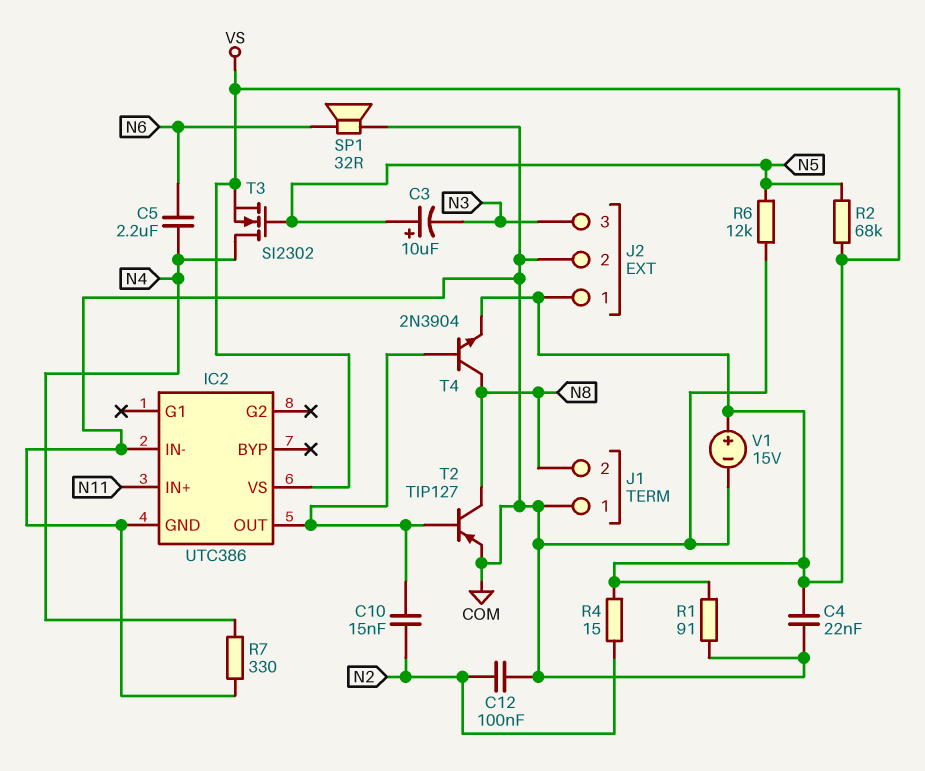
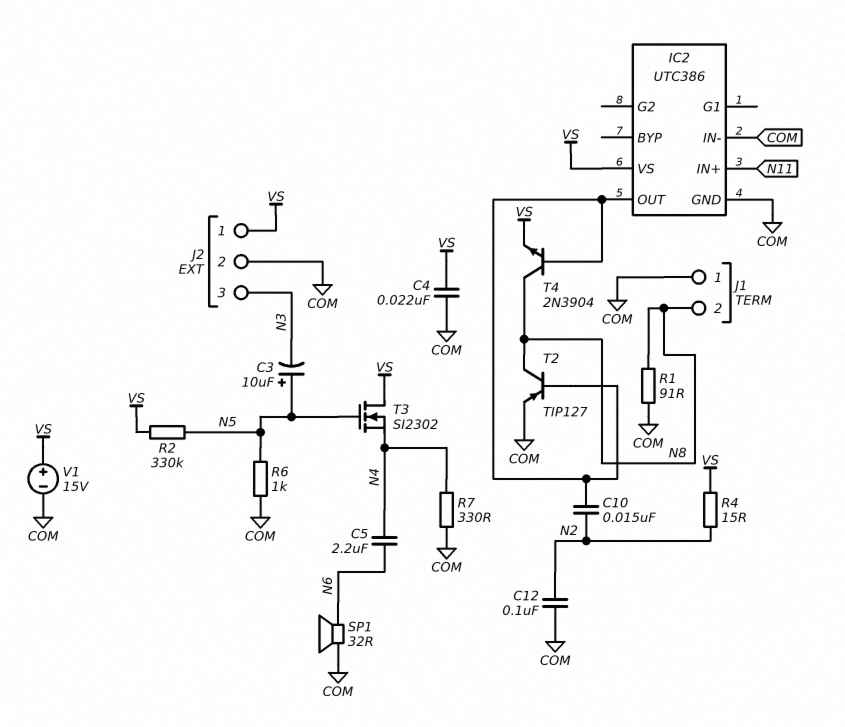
R1: 91 (COM, VS) -> 91 (COM, N8)
R2: 68k (N5, VS) -> 330k (N5, VS)
R6: 12k (COM, N5) -> 1k (COM, N5)
T3: NMOS SI2302 (G N5, D N4, S VS) -> NMOS SI2302 (G N5, D VS, S N4)

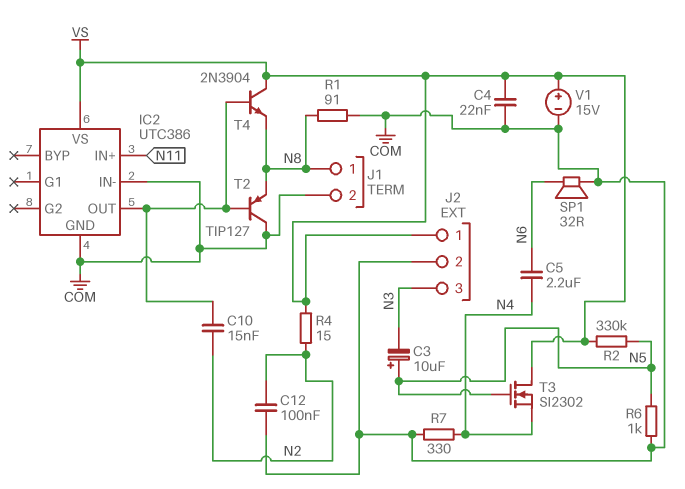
J1 pin 1: COM -> N8
J1 pin 2: N8 -> COM
T2: PNP TIP127 (B IC2/OUT, C N8, E COM) -> PNP TIP127 (B IC2/OUT, C COM, E N8)
T4: NPN 2N3904 (B IC2/OUT, C N8, E VS) -> NPN 2N3904 (B IC2/OUT, C VS, E N8)

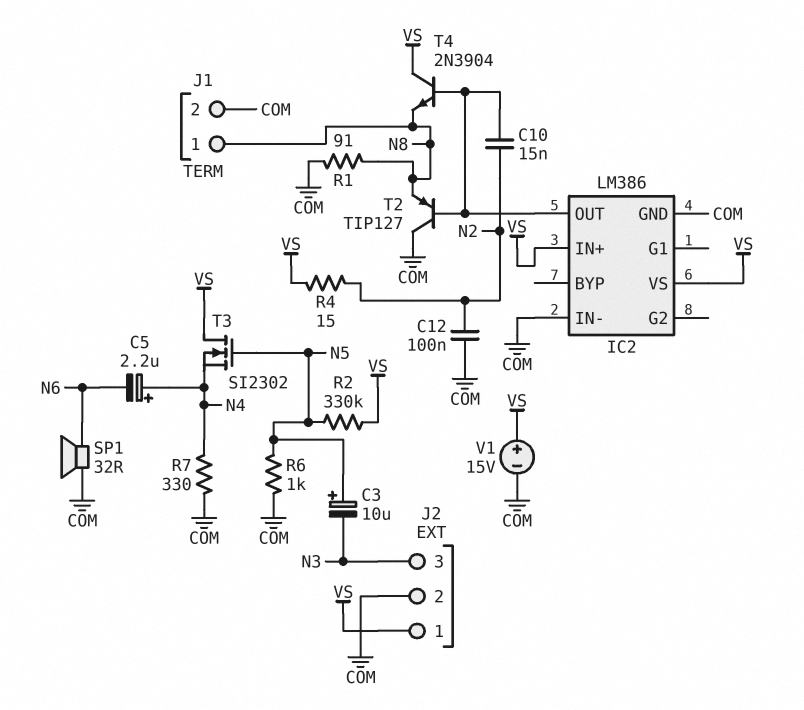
C4: 22nF (COM, VS) -> none
C5: 2.2uF (N4, N6) -> 2.2uF (plus N4, minus N6)
IC2: UTC386 -> LM386
IC2 pin IN+: N11 -> VS

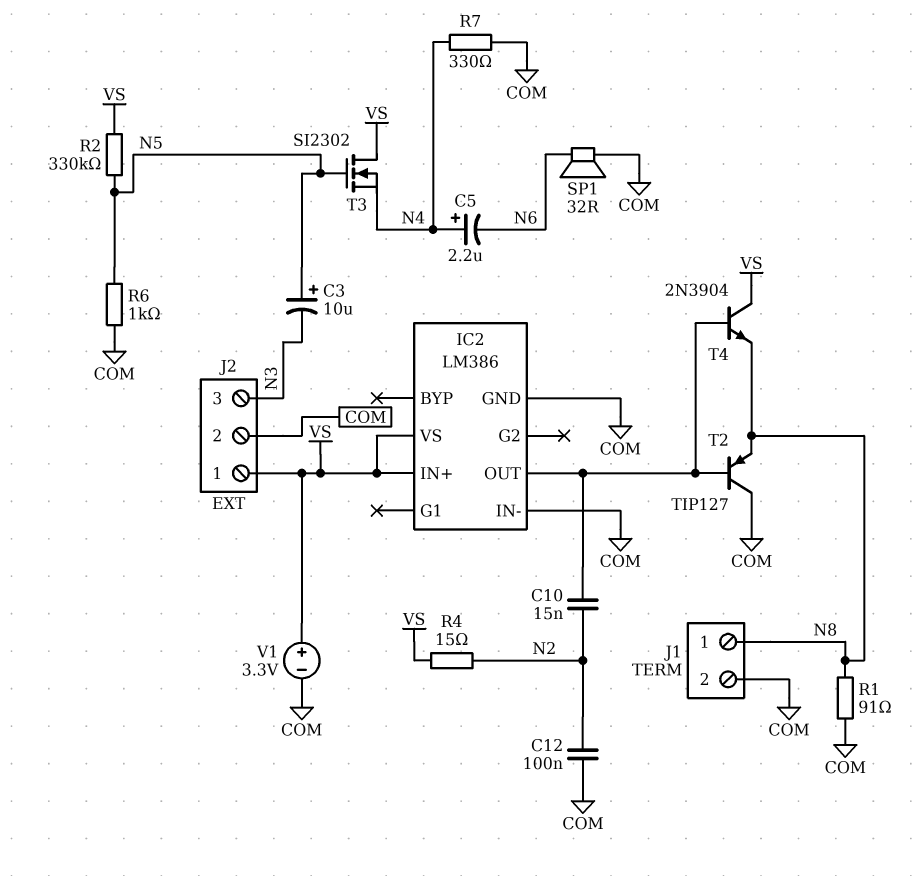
V1: 15V (plus VS, minus COM) -> 3.3V (plus VS, minus COM)

